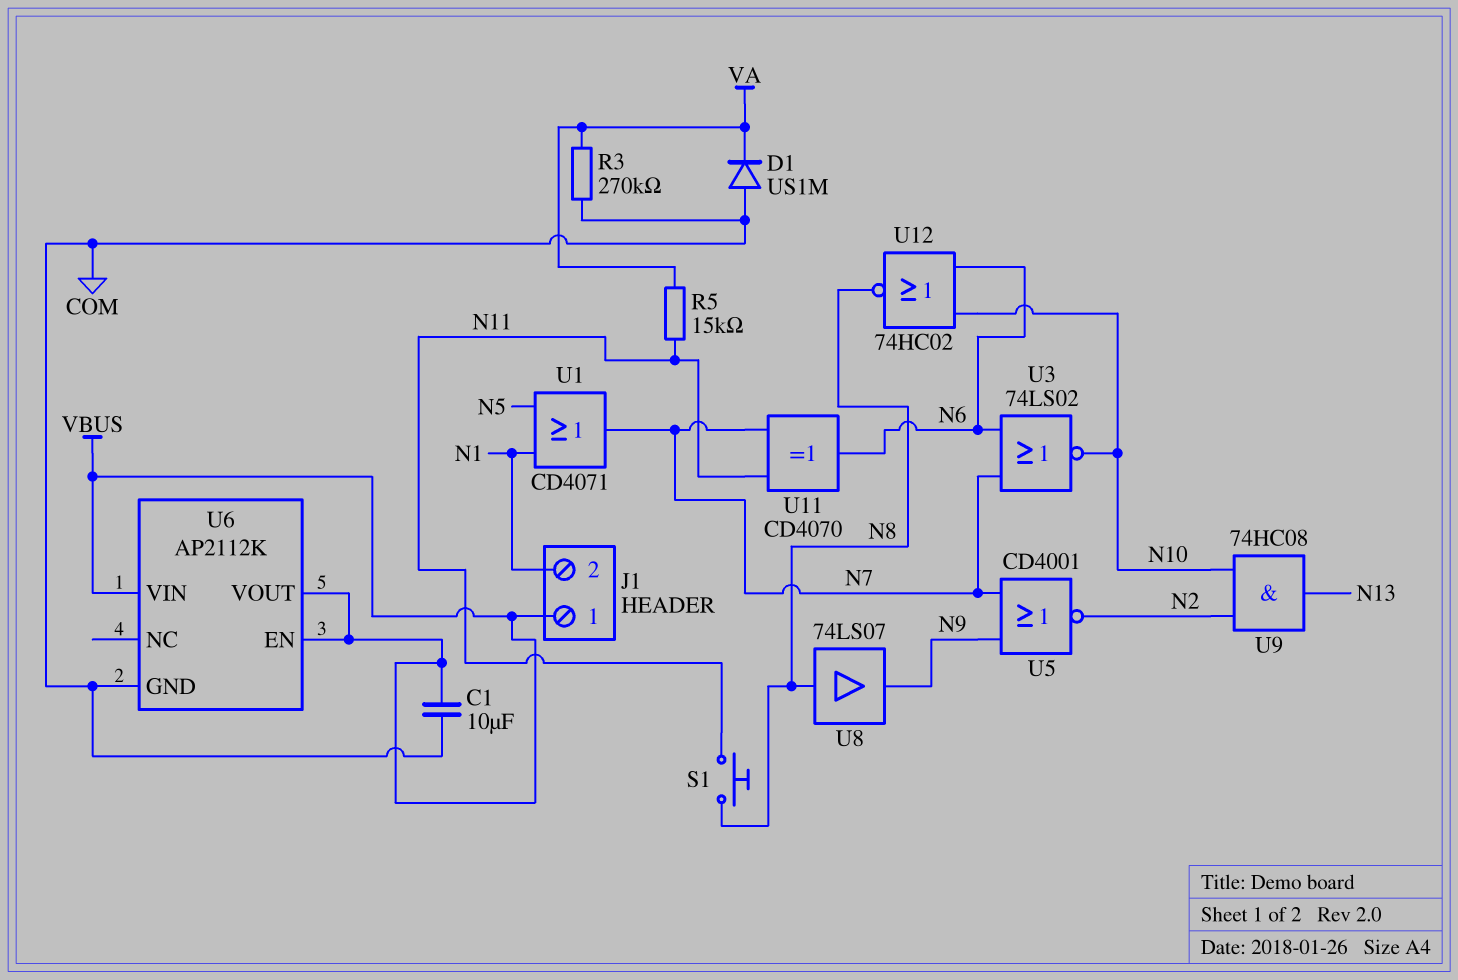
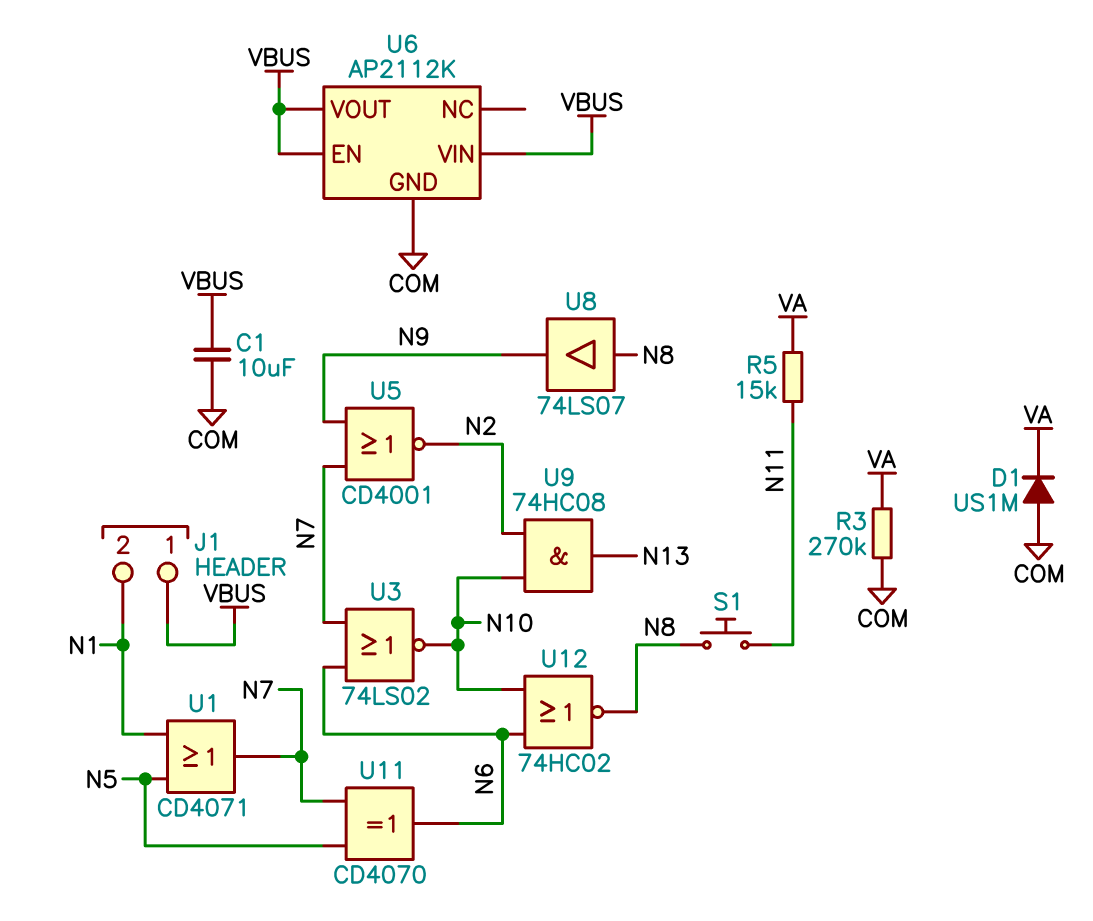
U11: XOR CD4070 (in N7, in N11, out N6) -> XOR CD4070 (in N5, in N7, out N6)

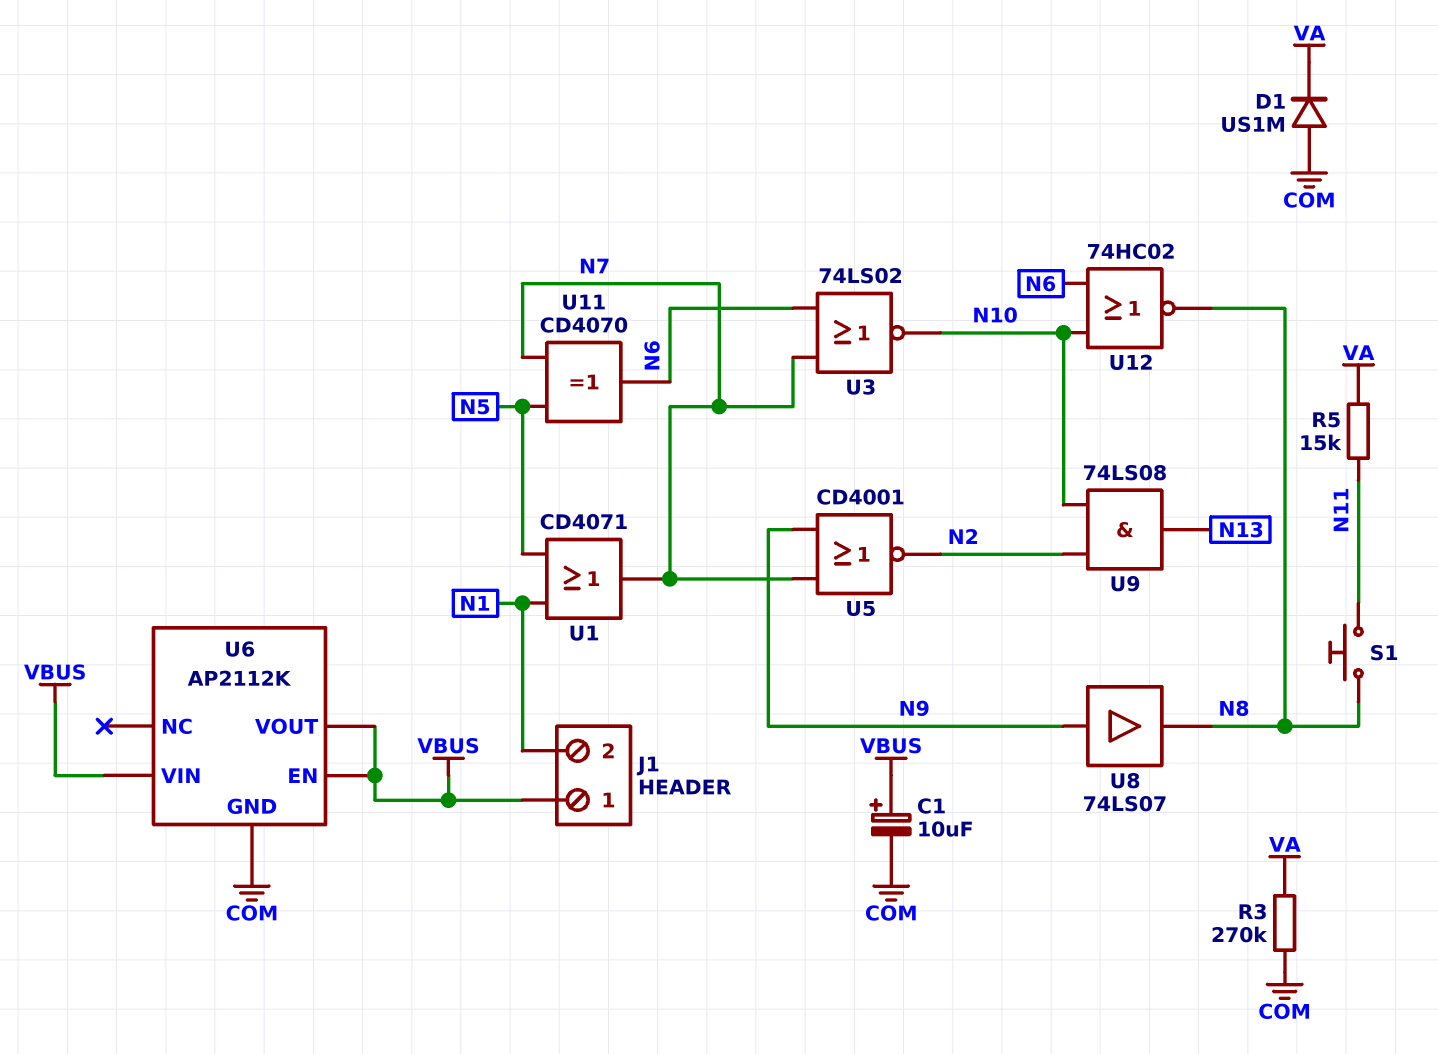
C1: 10uF (COM, VBUS) -> 10uF (plus VBUS, minus COM)
U8: buffer 74LS07 (in N8, out N9) -> buffer 74LS07 (in N9, out N8)
U9: AND 74HC08 (in N2, in N10, out N13) -> AND 74LS08 (in N2, in N10, out N13)

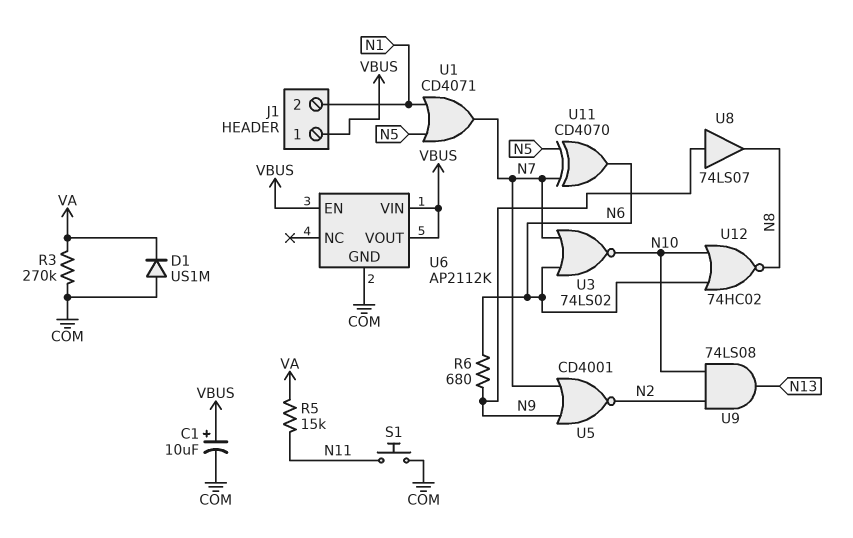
R6: none -> 680 (N6, N9)
S1: button (N8, N11) -> button (COM, N11)

